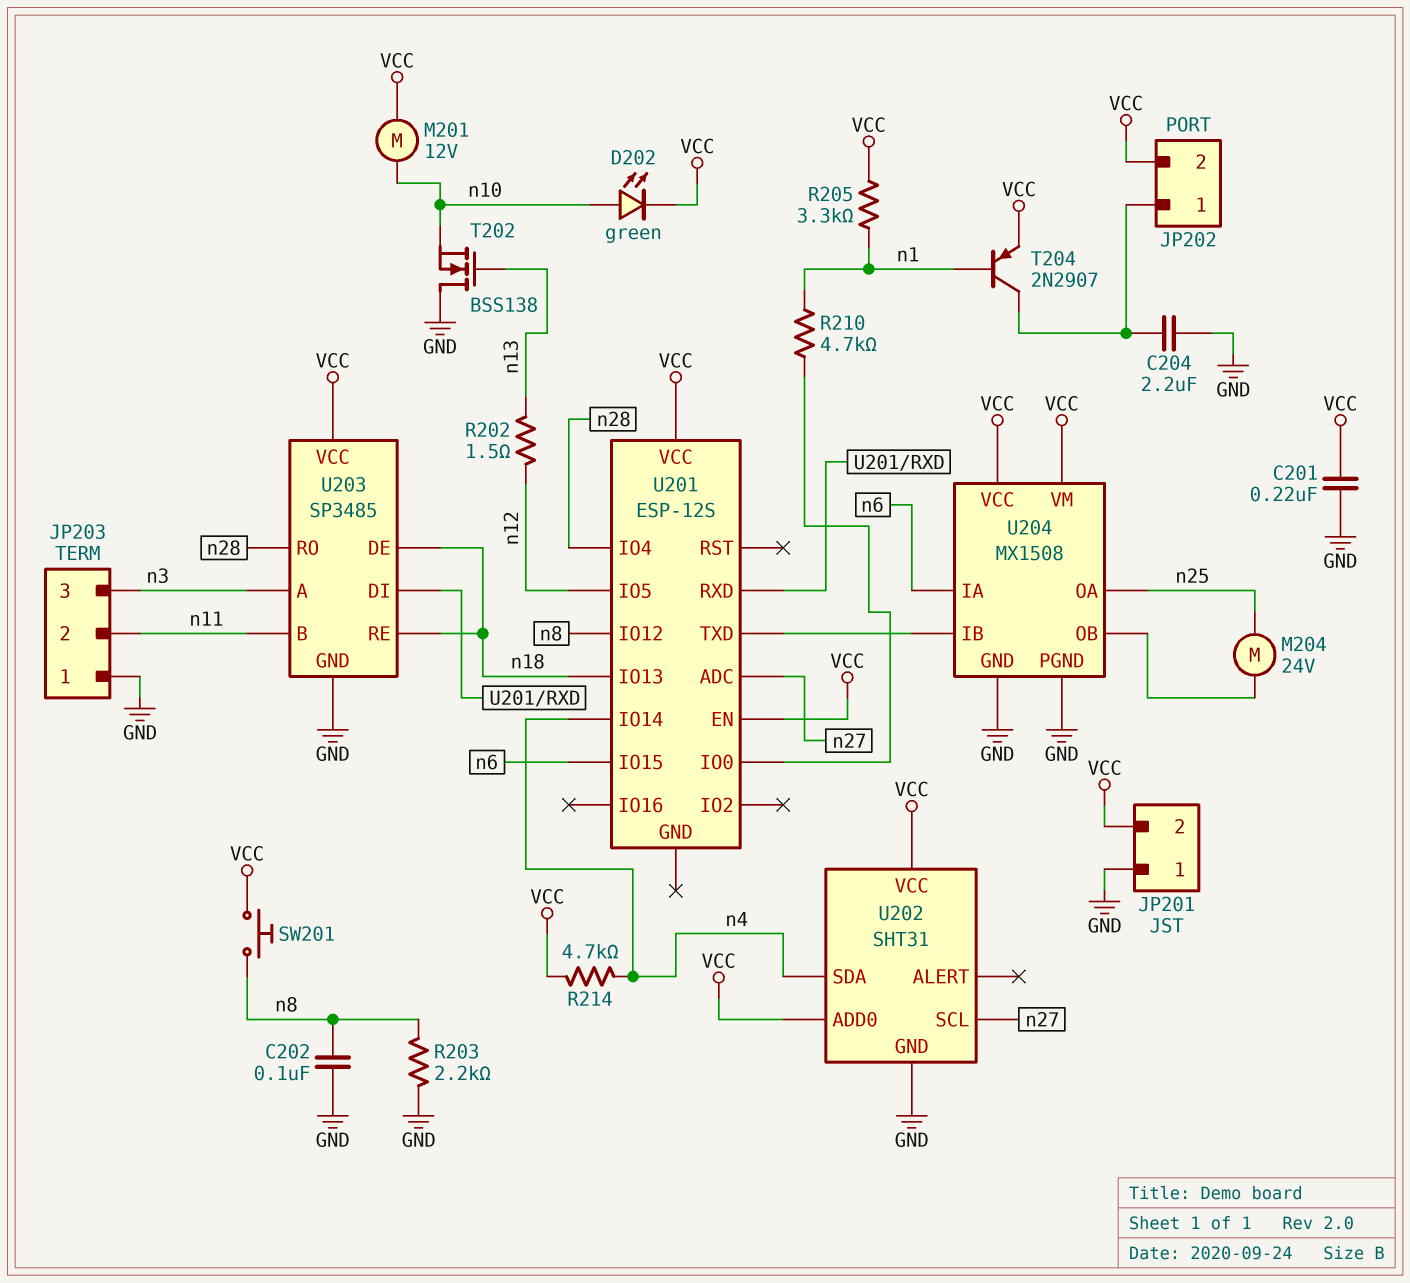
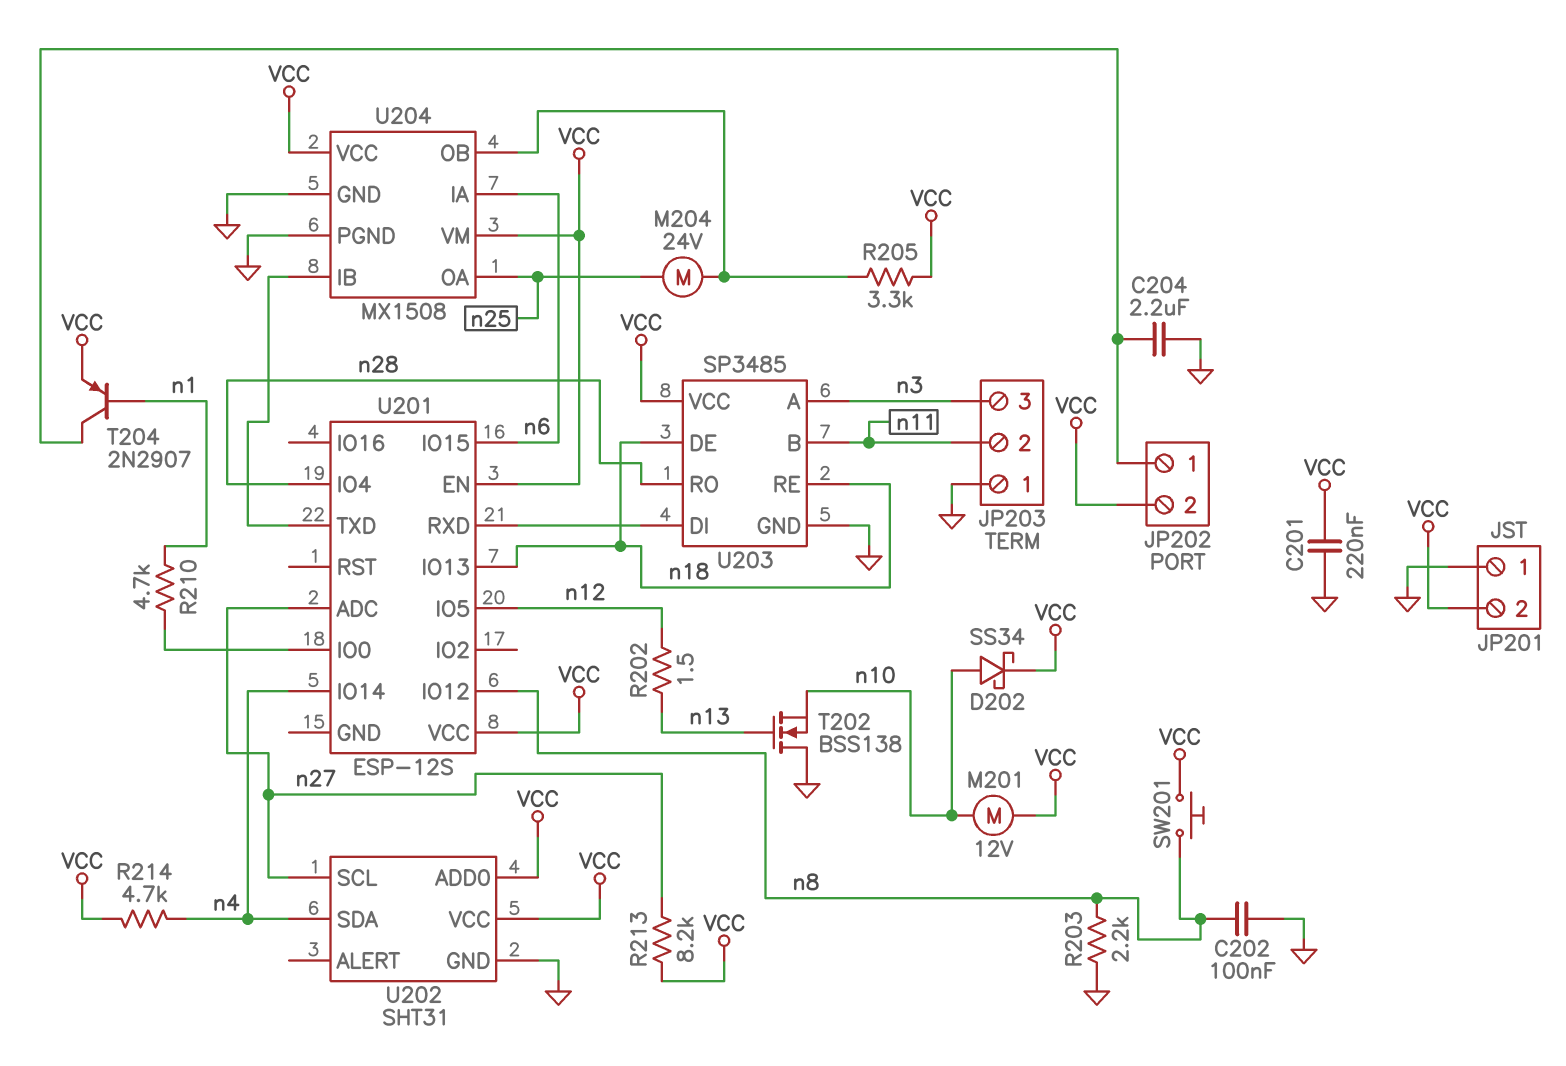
D202: LED green (A n10, K VCC) -> schottky SS34 (A n10, K VCC)
R205: 3.3k (VCC, n1) -> 3.3k (U204/OB, VCC)
R213: none -> 8.2k (VCC, n27)

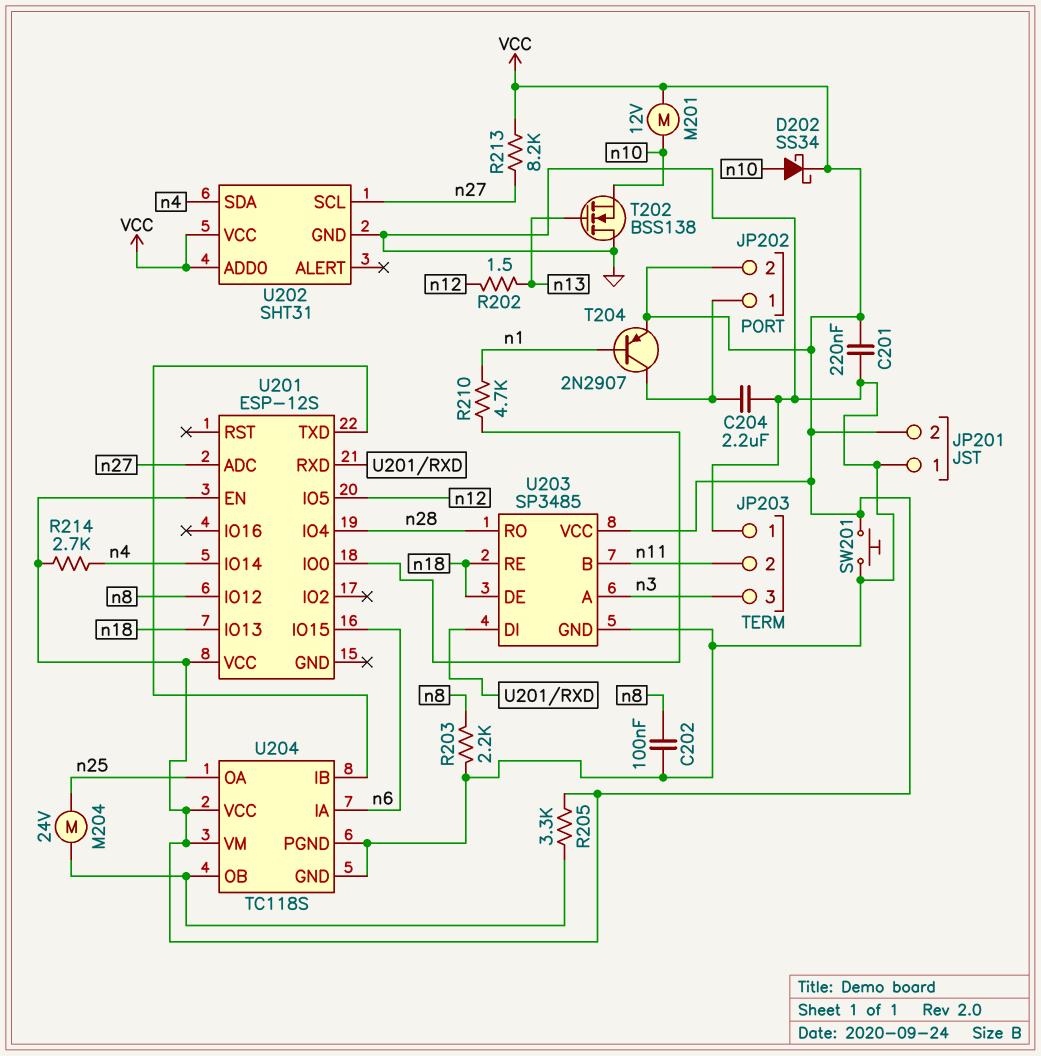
R214: 4.7k (VCC, n4) -> 2.7k (VCC, n4)
SW201: button (VCC, n8) -> button (GND, VCC)
U204: MX1508 -> TC118S

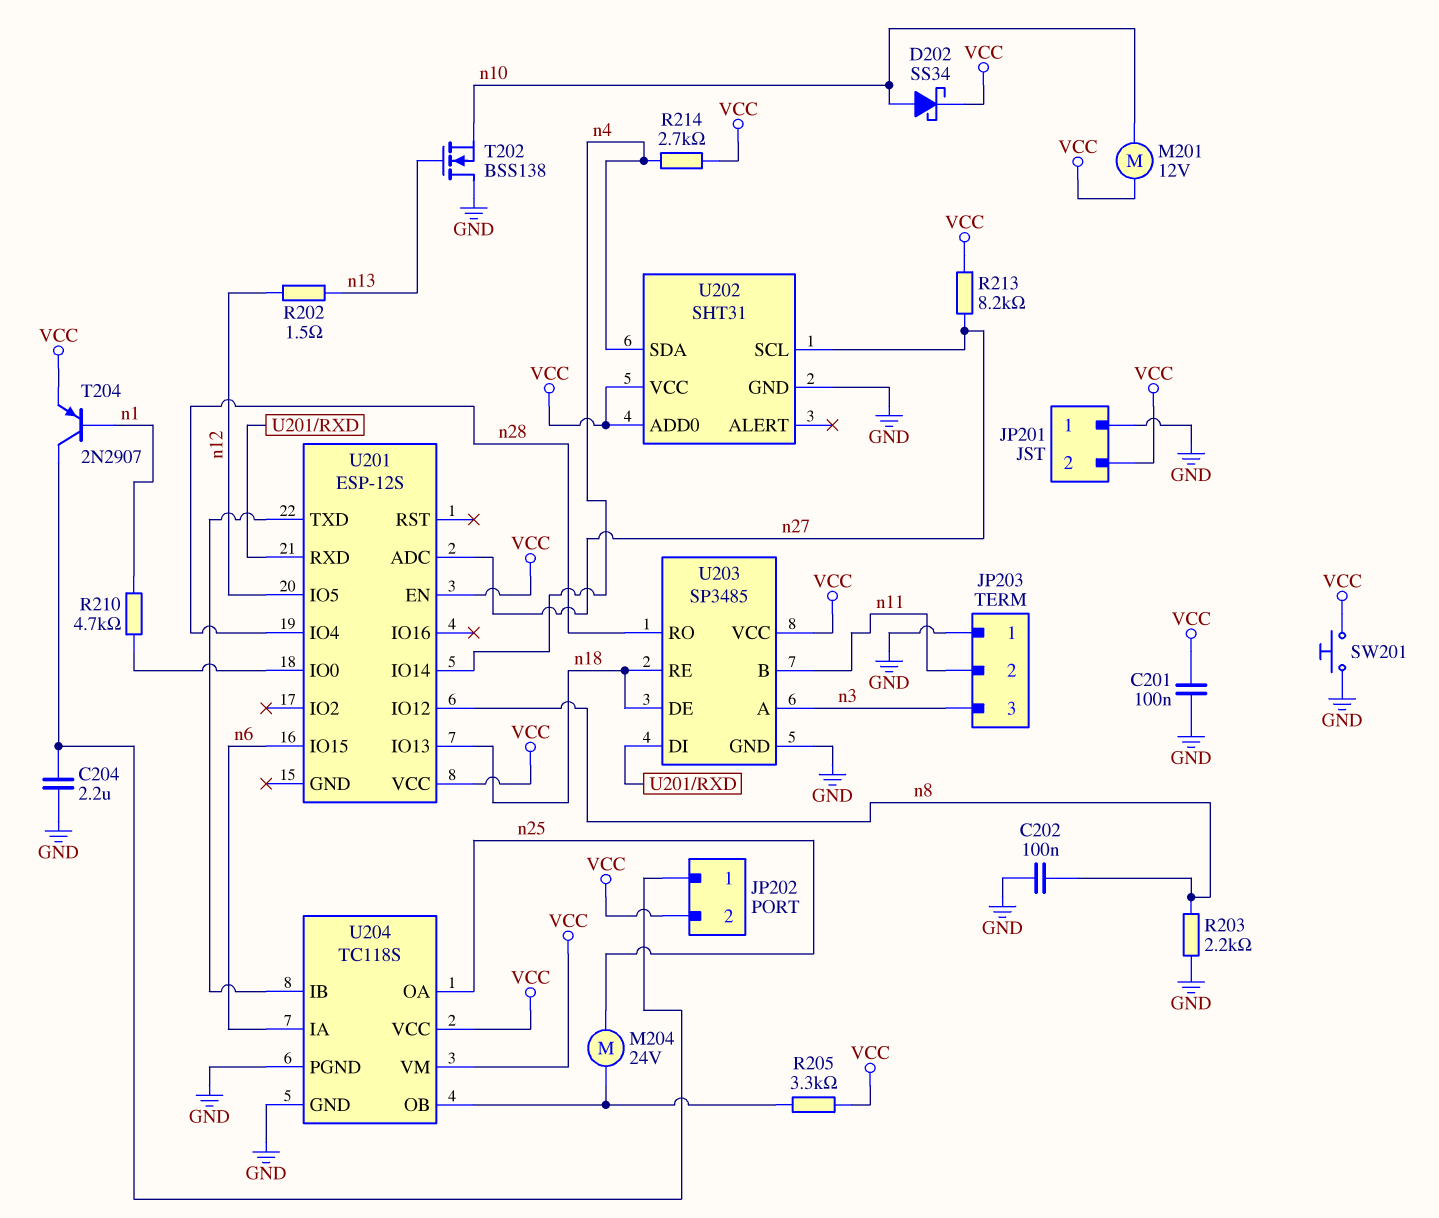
C201: 220nF (GND, VCC) -> 100nF (GND, VCC)

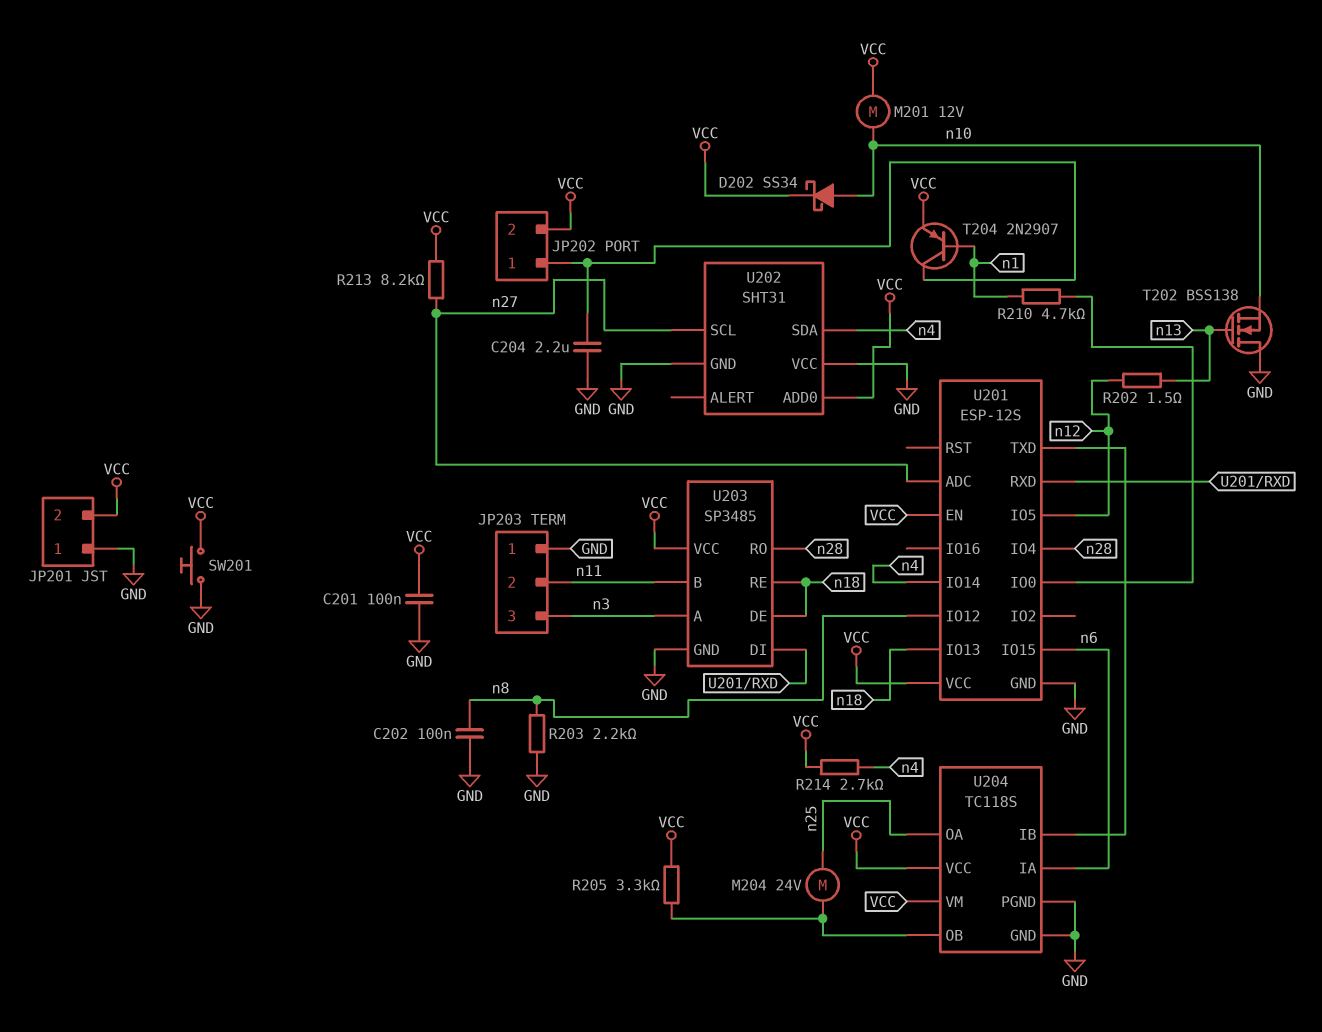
U201 pin GND: none -> GND
U202 pin VCC: VCC -> GND

